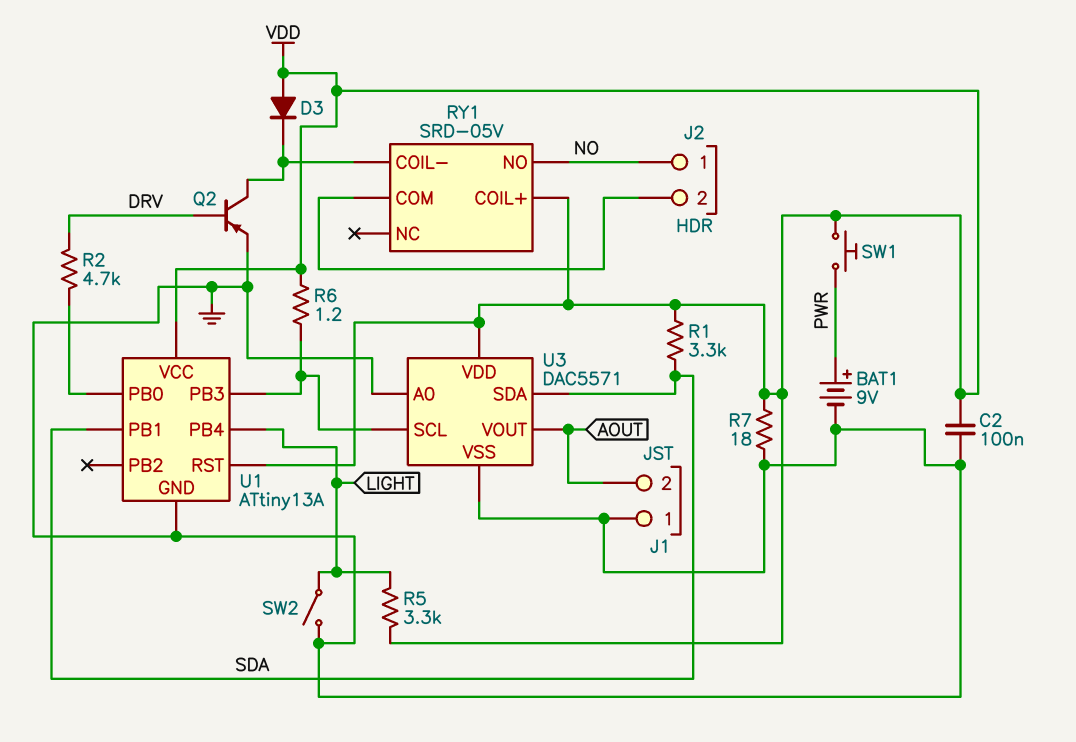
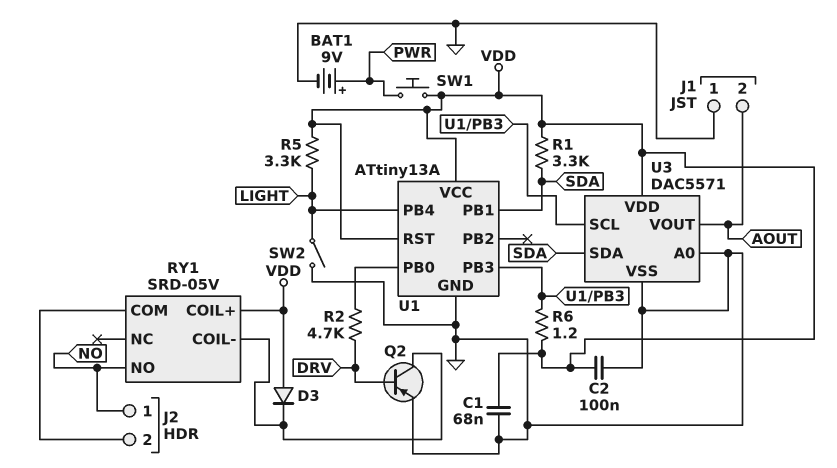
C1: none -> 68nF (GND, VDD)
R7: 18 (GND, VDD) -> none

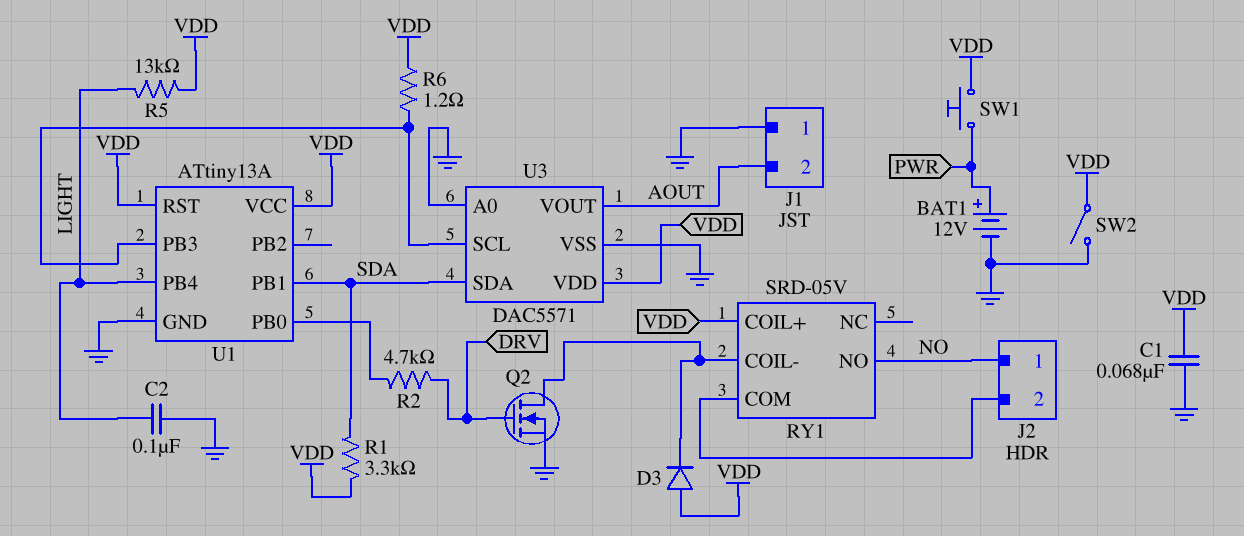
BAT1: 9V (plus PWR, minus GND) -> 12V (plus PWR, minus GND)
C2: 100nF (GND, VDD) -> 100nF (GND, LIGHT)
Q2: PNP (B DRV, C RY1/COIL-, E GND) -> NMOS (G DRV, D RY1/COIL-, S GND)
R5: 3.3k (LIGHT, VDD) -> 13k (LIGHT, VDD)
SW2: switch (GND, LIGHT) -> switch (GND, VDD)

